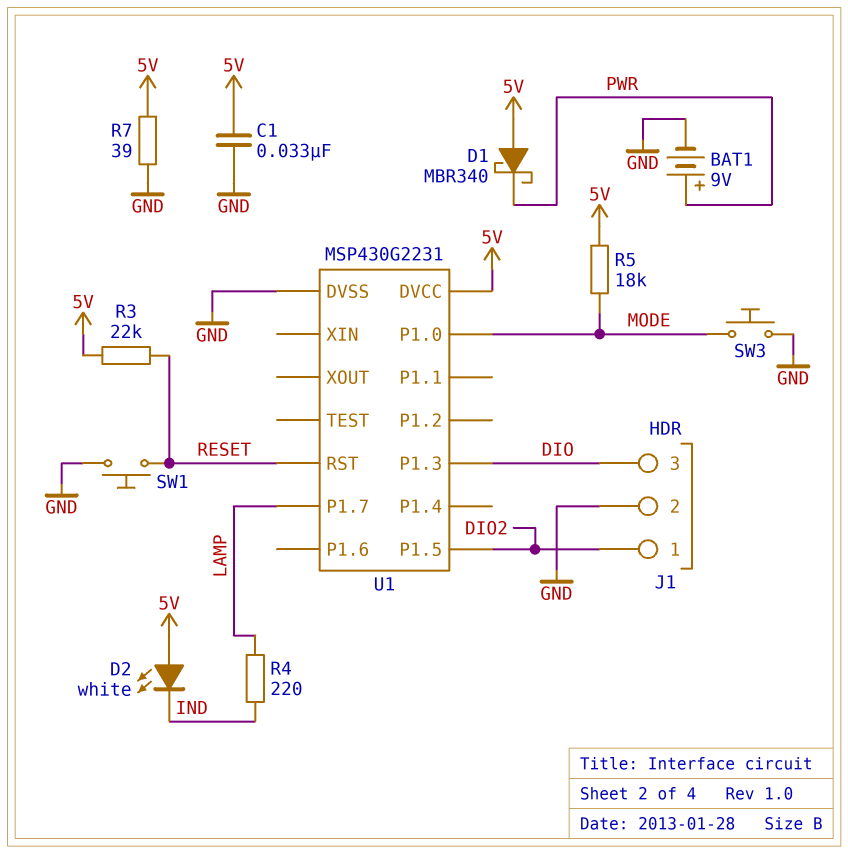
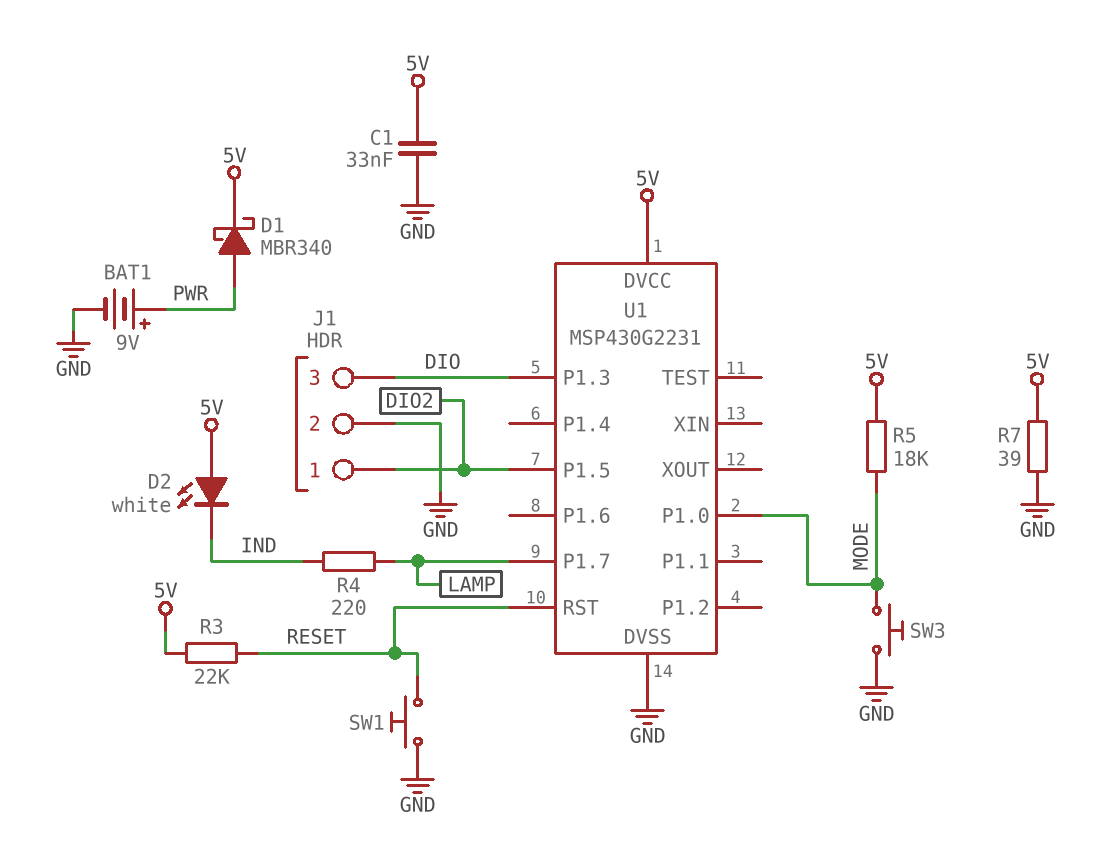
D1: schottky MBR340 (A 5V, K PWR) -> schottky MBR340 (A PWR, K 5V)

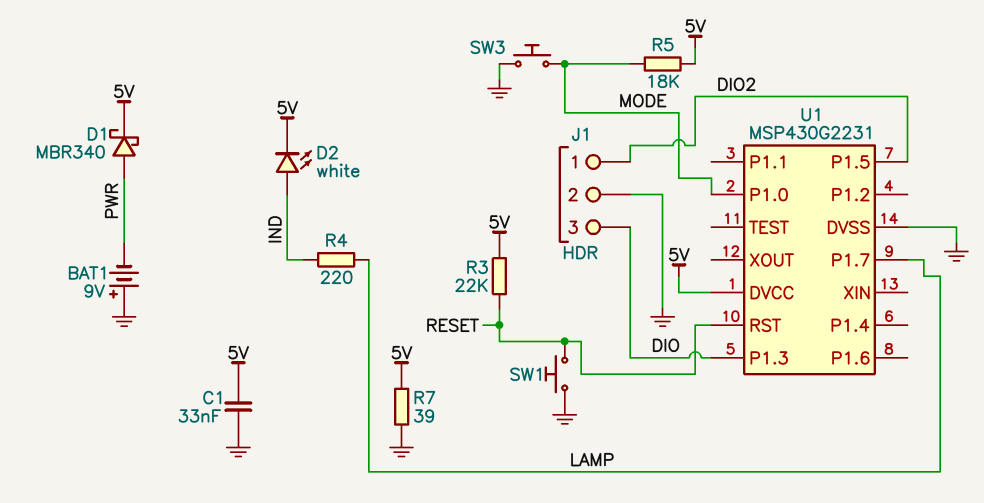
BAT1: 9V (plus PWR, minus GND) -> 9V (plus GND, minus PWR)
D2: LED white (A 5V, K IND) -> LED white (A IND, K 5V)

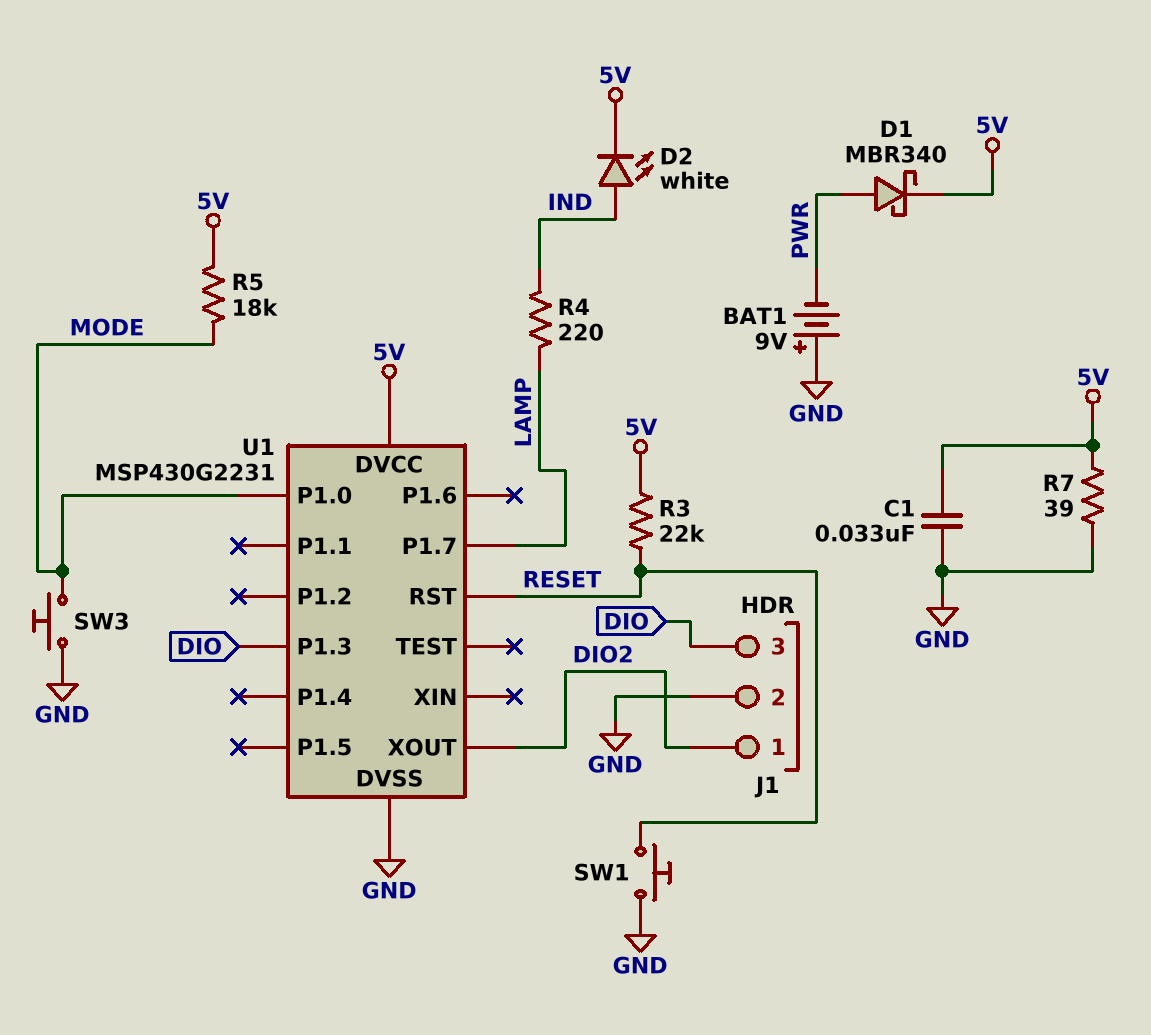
U1 pin P1.5: DIO2 -> none
U1 pin XOUT: none -> DIO2

